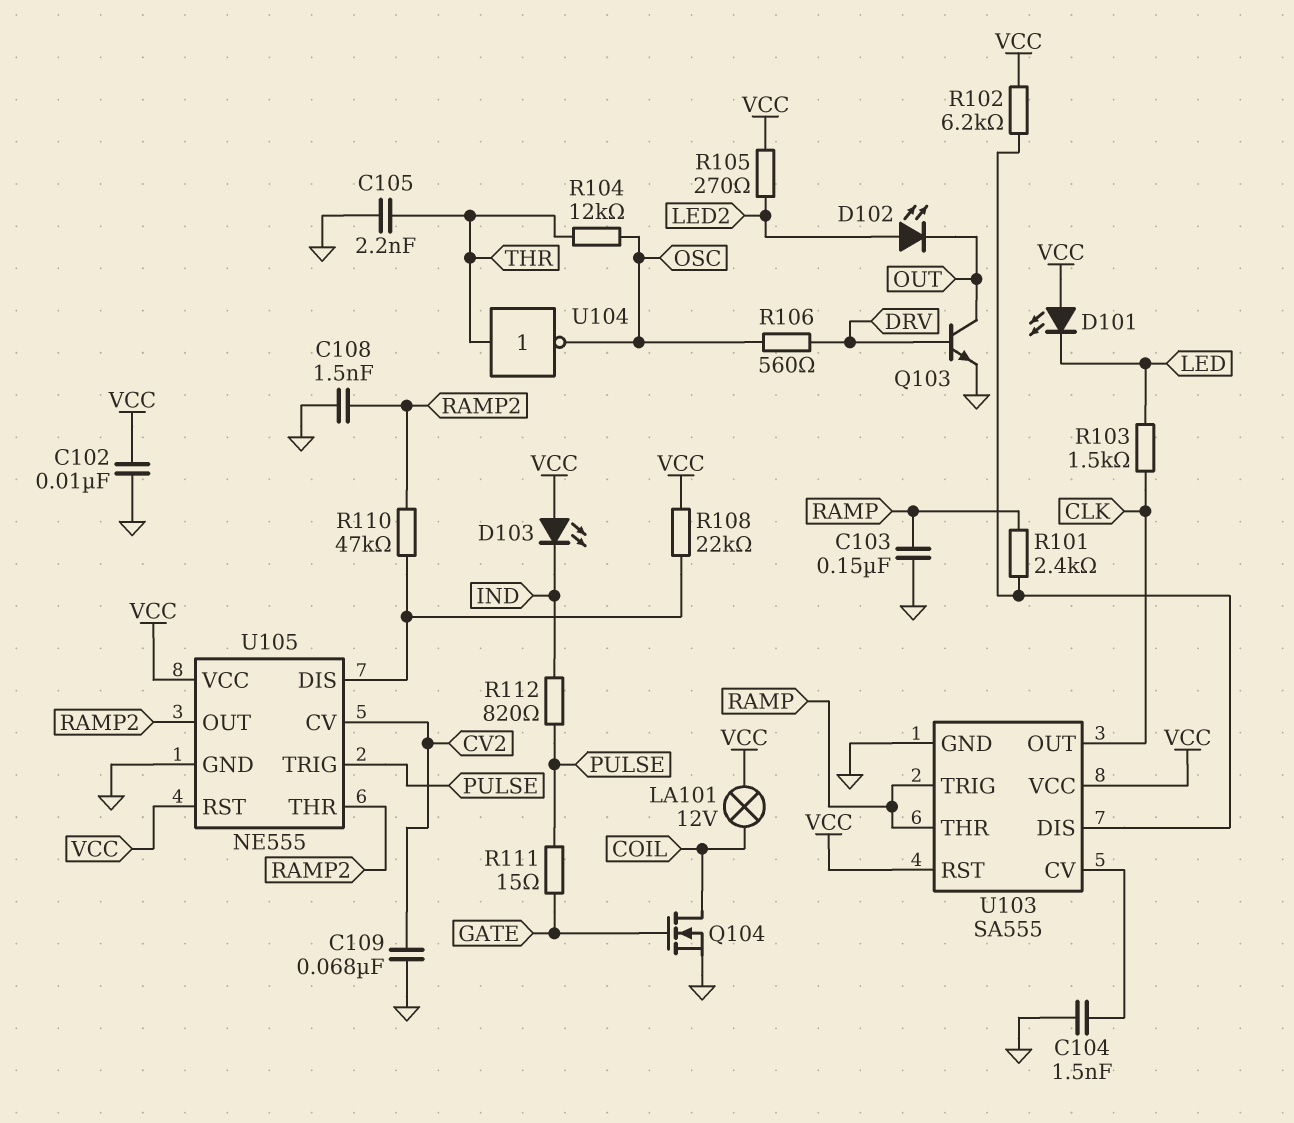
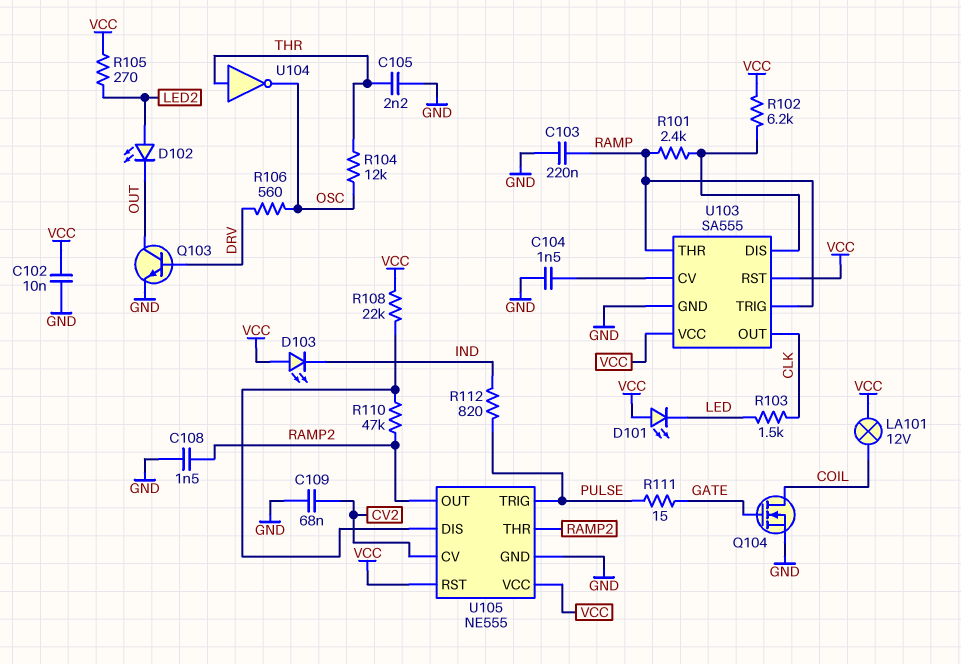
C103: 150nF (GND, RAMP) -> 220nF (GND, RAMP)

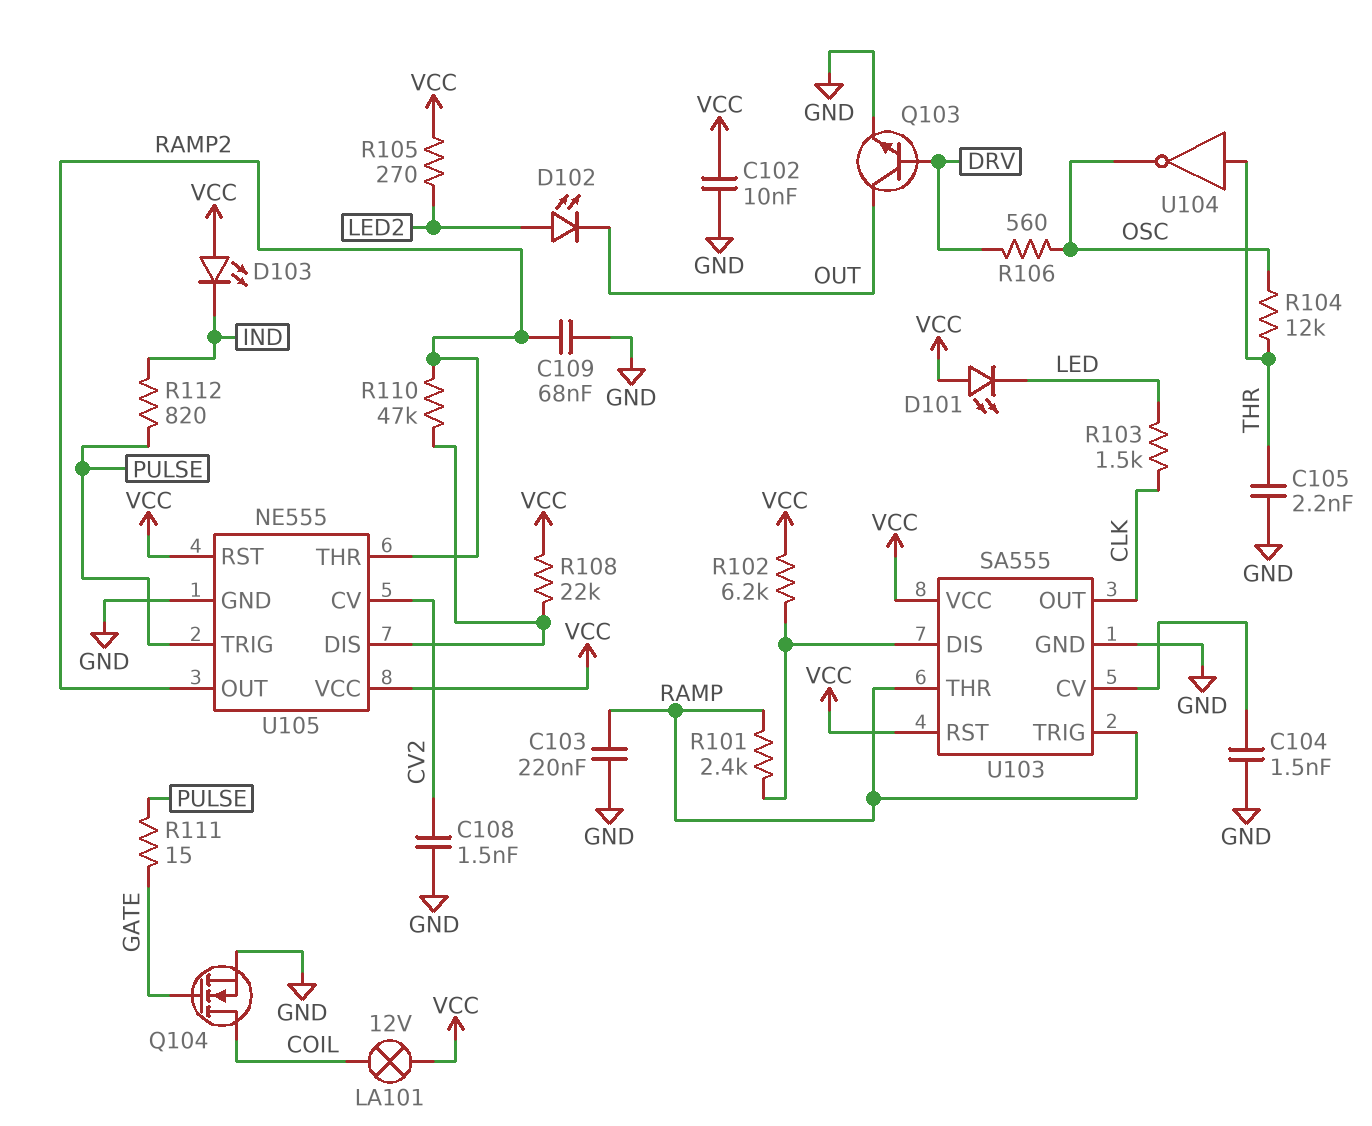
C108: 1.5nF (GND, RAMP2) -> 1.5nF (CV2, GND)
C109: 68nF (CV2, GND) -> 68nF (GND, RAMP2)

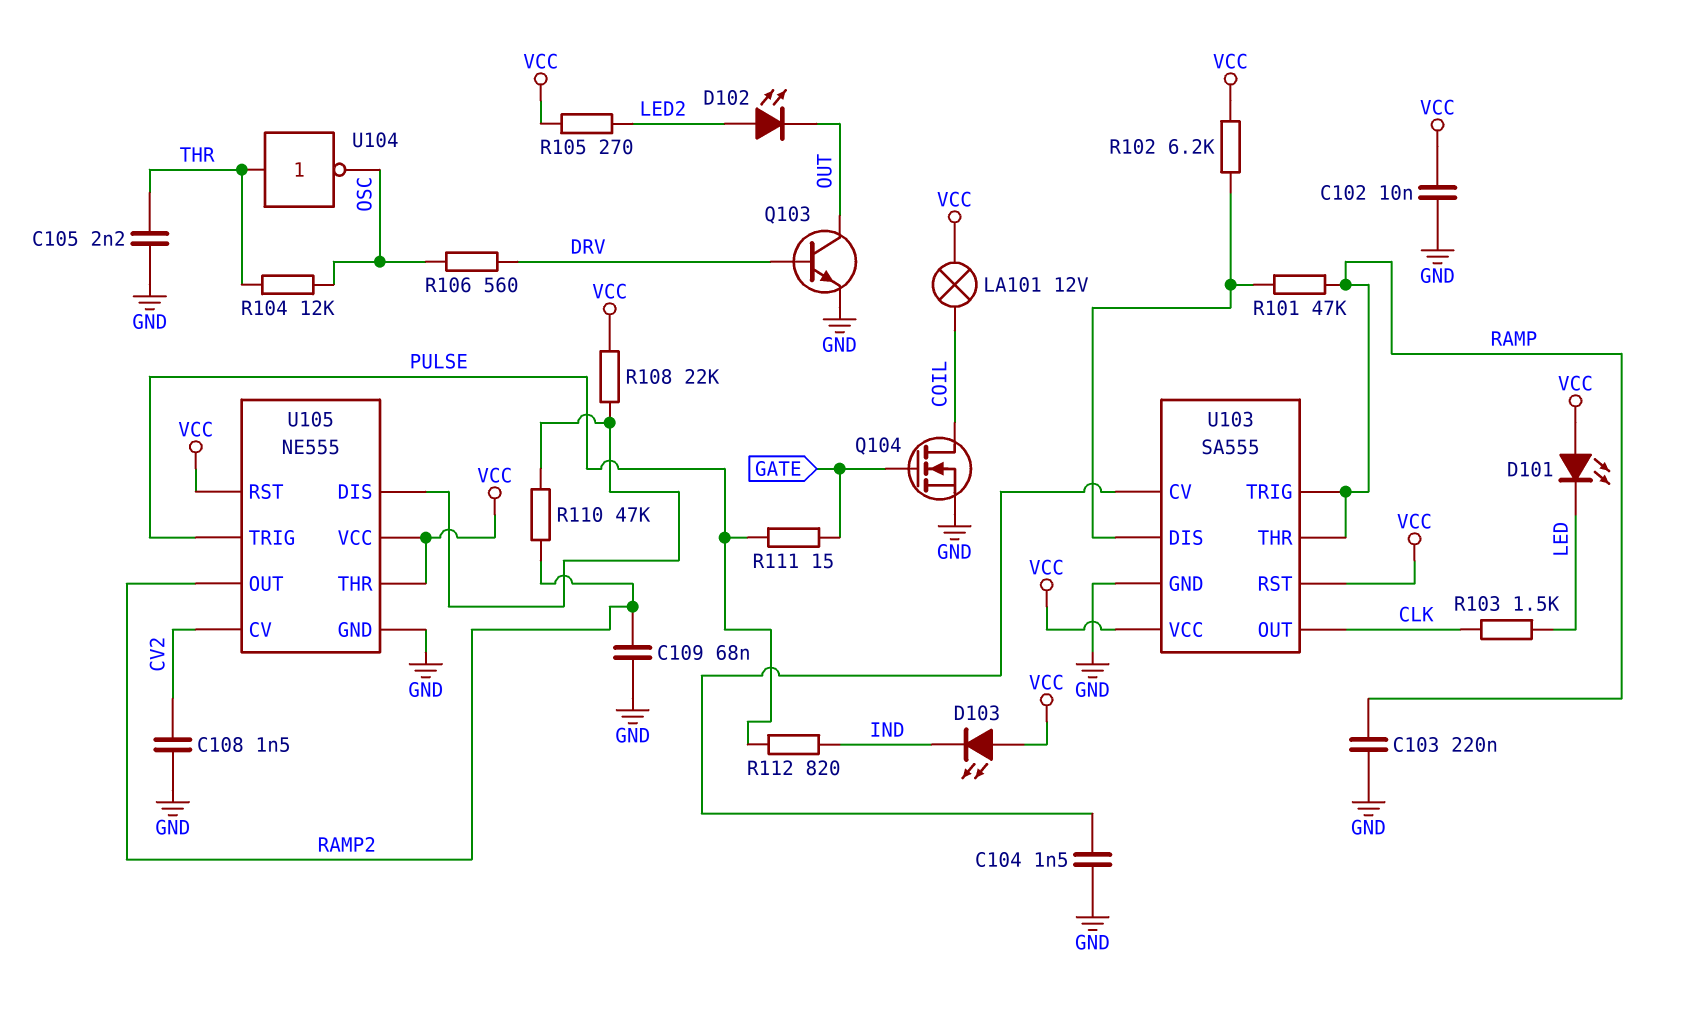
R101: 2.4k (RAMP, U103/DIS) -> 47k (RAMP, U103/DIS)
U105 pin THR: RAMP2 -> VCC

